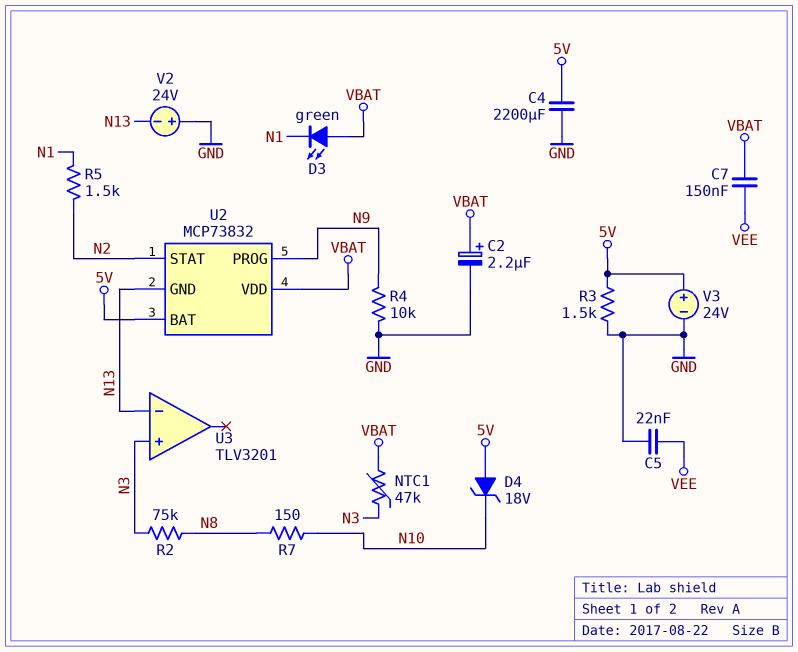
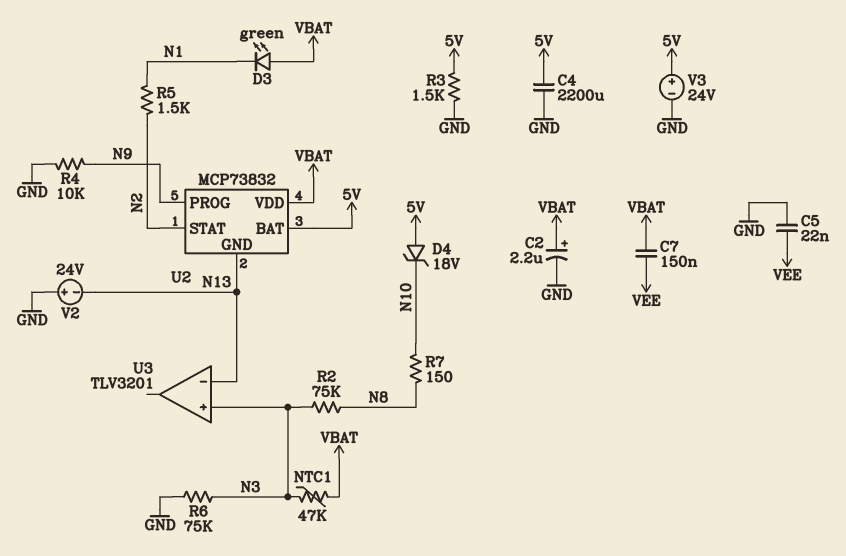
R6: none -> 75k (GND, N3)

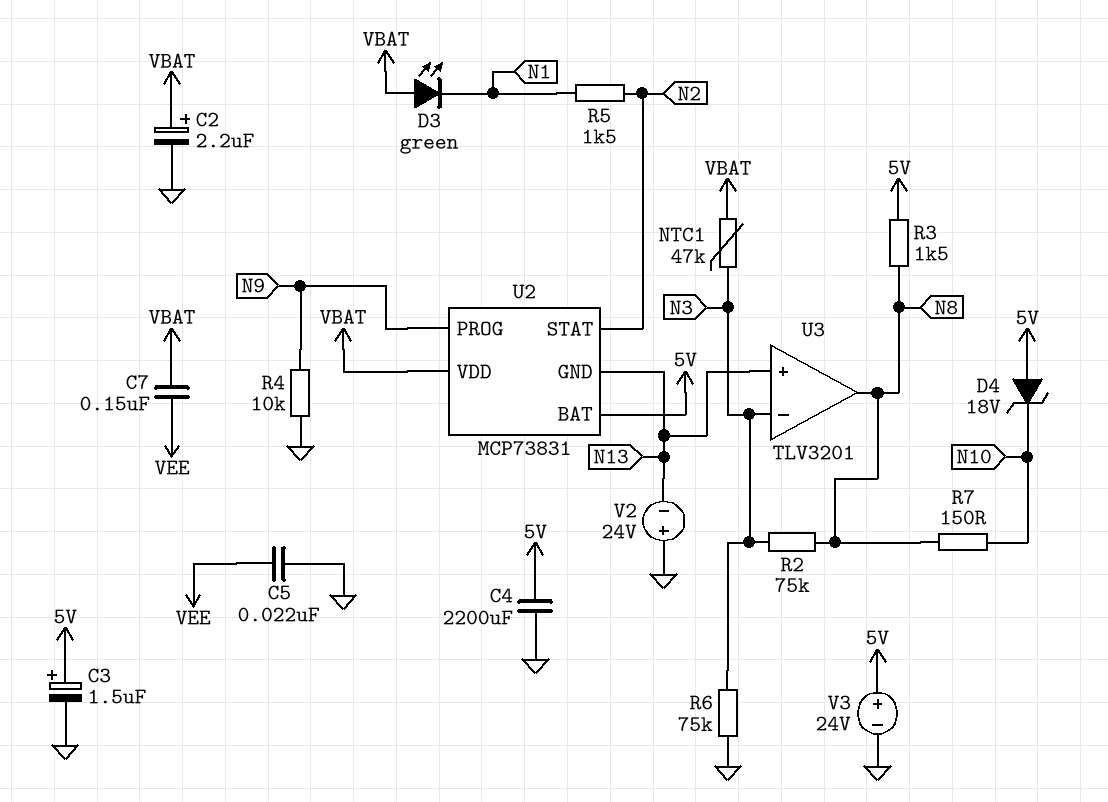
C3: none -> 1.5uF (plus 5V, minus GND)
R3: 1.5k (5V, GND) -> 1.5k (5V, N8)
U2: MCP73832 -> MCP73831
U3 pin in+: N3 -> N13
U3 pin in-: N13 -> N3
U3 pin out: none -> N8

